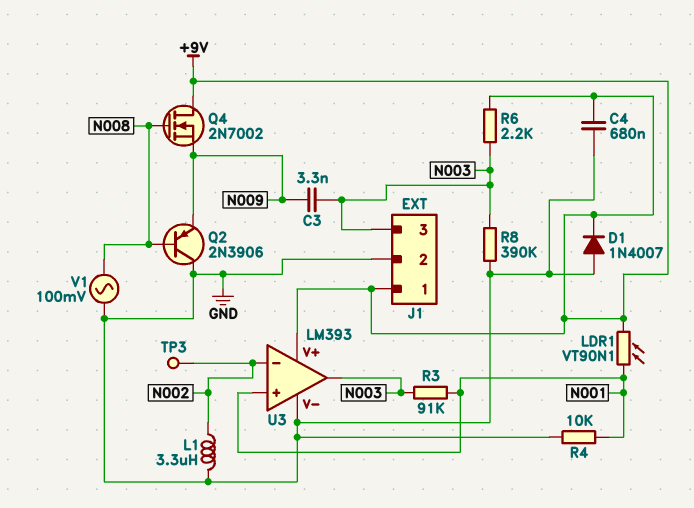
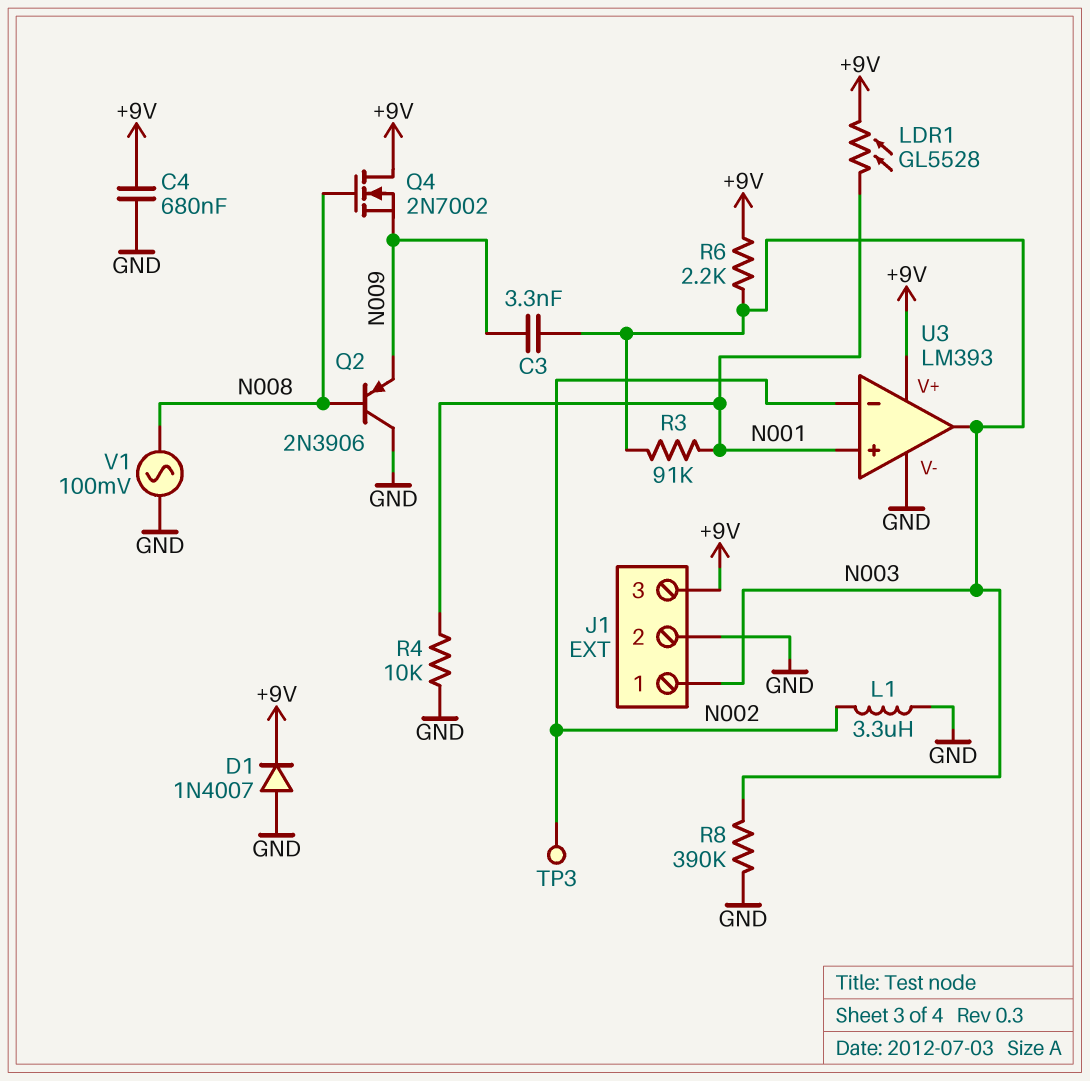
J1 pin 1: +9V -> N003
J1 pin 3: N003 -> +9V
LDR1: VT90N1 (+9V, N001) -> GL5528 (+9V, N001)

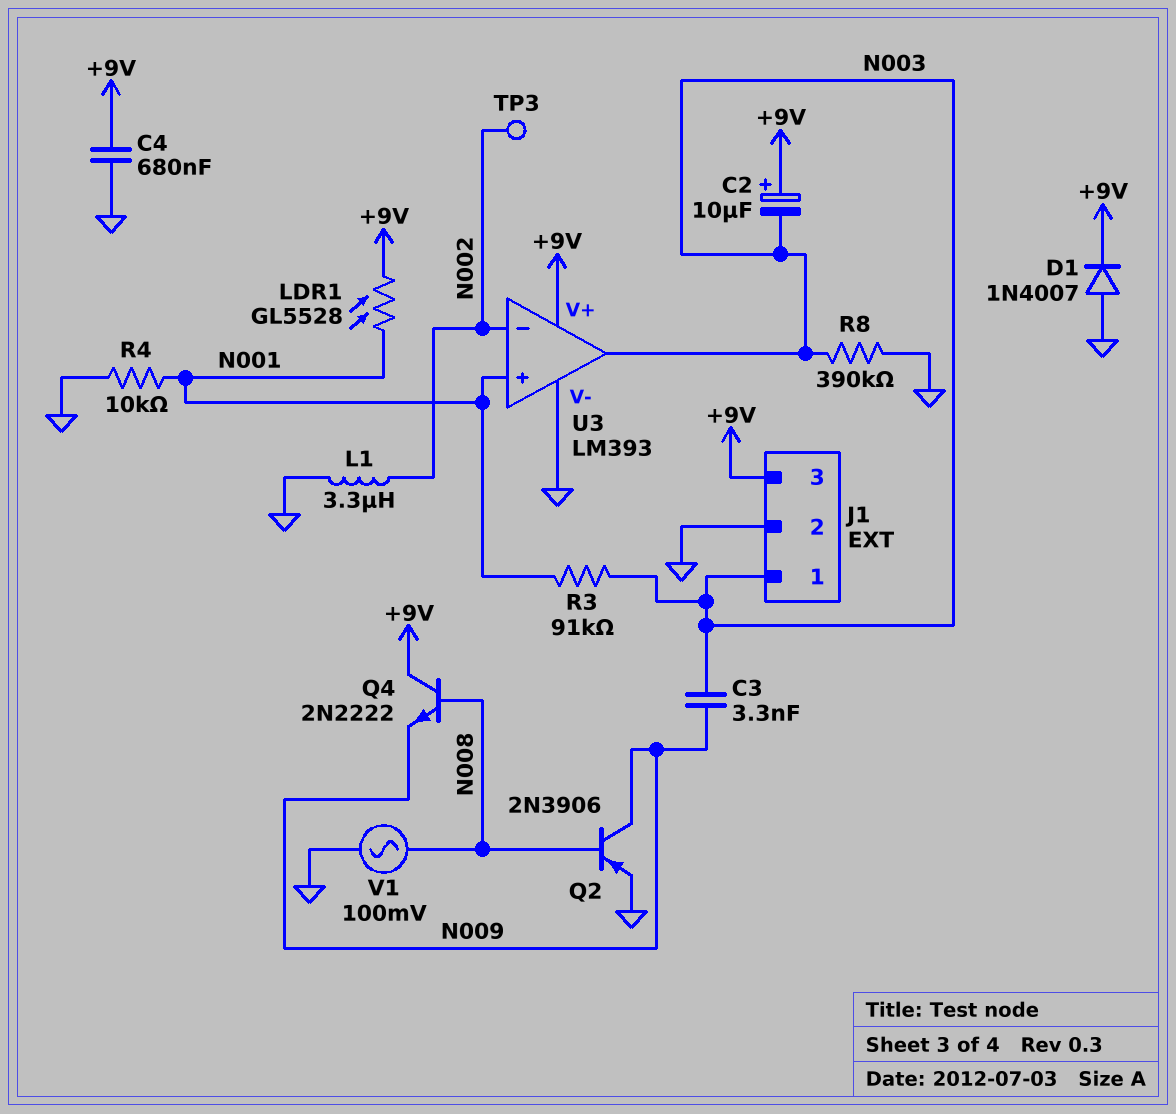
C2: none -> 10uF (plus +9V, minus N003)
Q2: PNP 2N3906 (B N008, C GND, E N009) -> PNP 2N3906 (B N008, C N009, E GND)
Q4: NMOS 2N7002 (G N008, D +9V, S N009) -> NPN 2N2222 (B N008, C +9V, E N009)
R6: 2.2k (+9V, N003) -> none

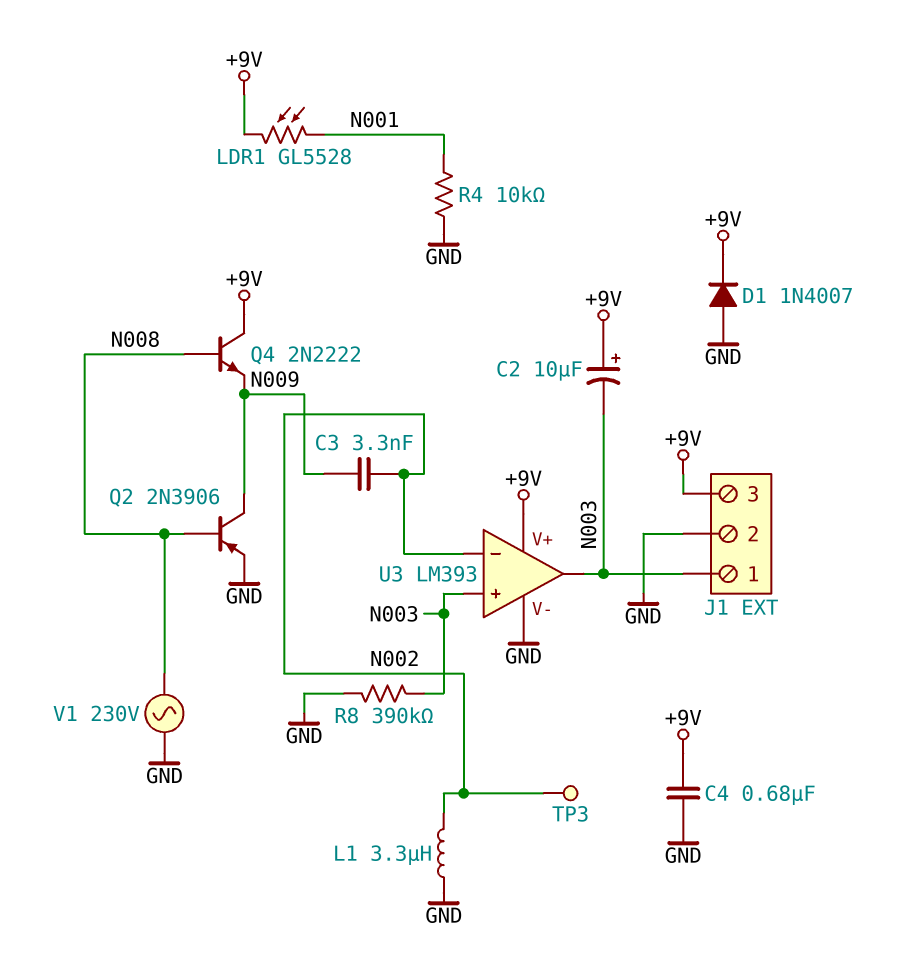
C3: 3.3nF (N003, N009) -> 3.3nF (N002, N009)
R3: 91k (N001, N003) -> none
U3 pin in+: N001 -> N003
V1: AC 100mV (GND, N008) -> AC 230V (GND, N008)

